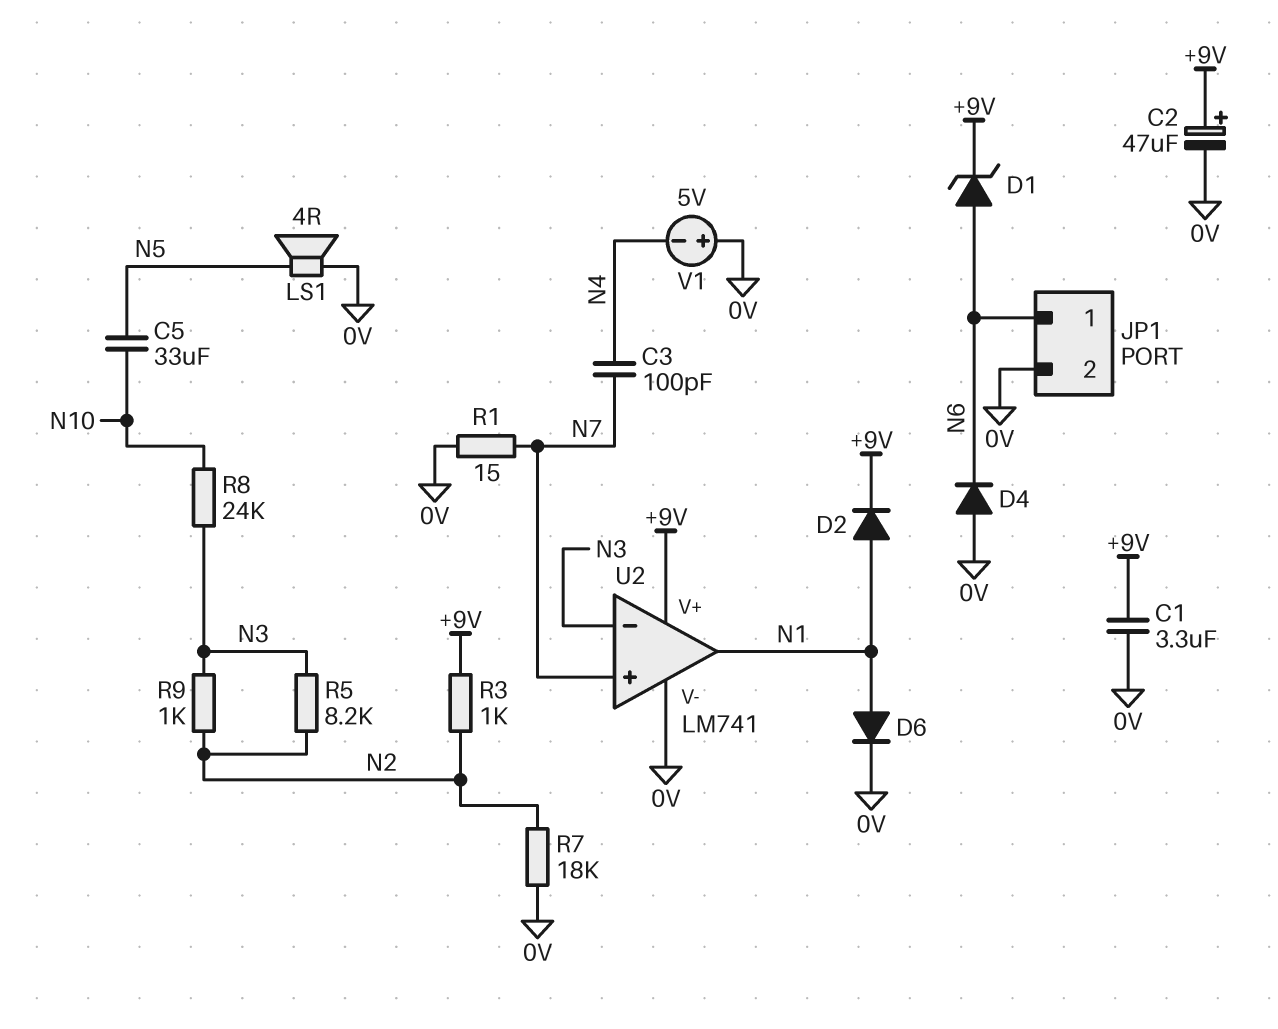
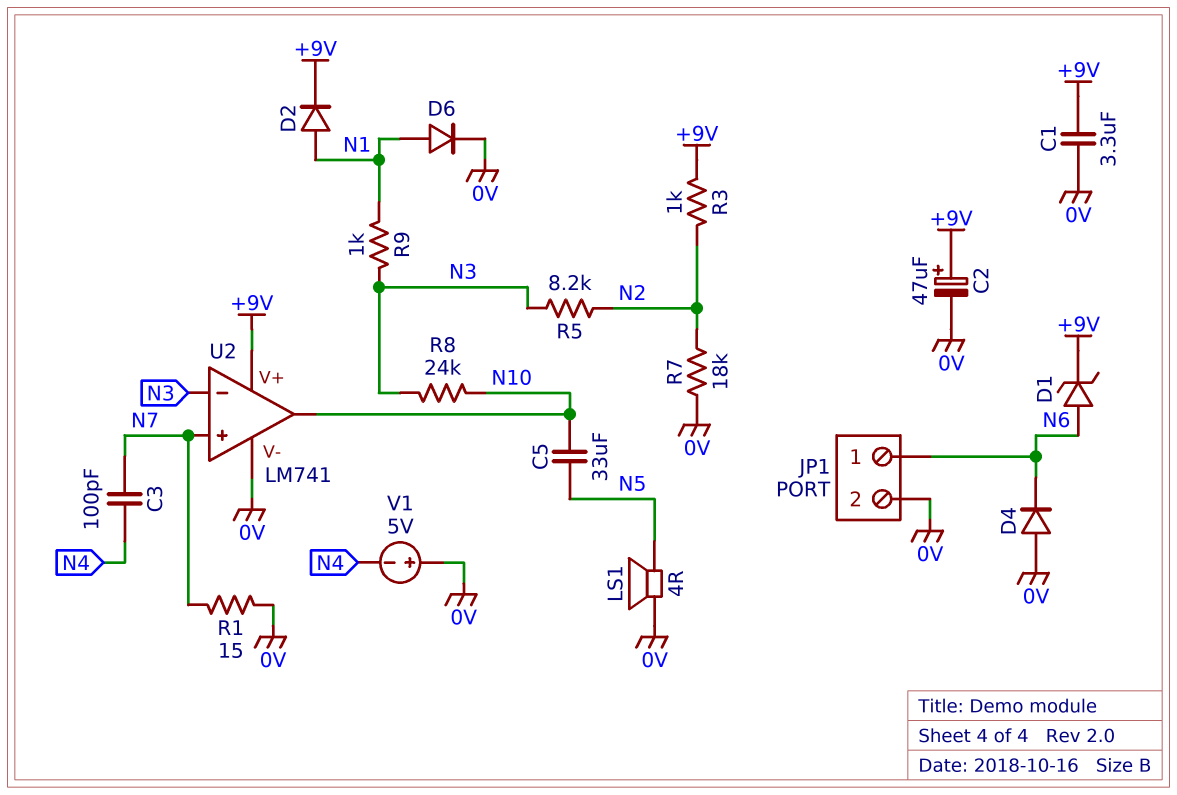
R9: 1k (N2, N3) -> 1k (N1, N3)
U2 pin out: N1 -> N10

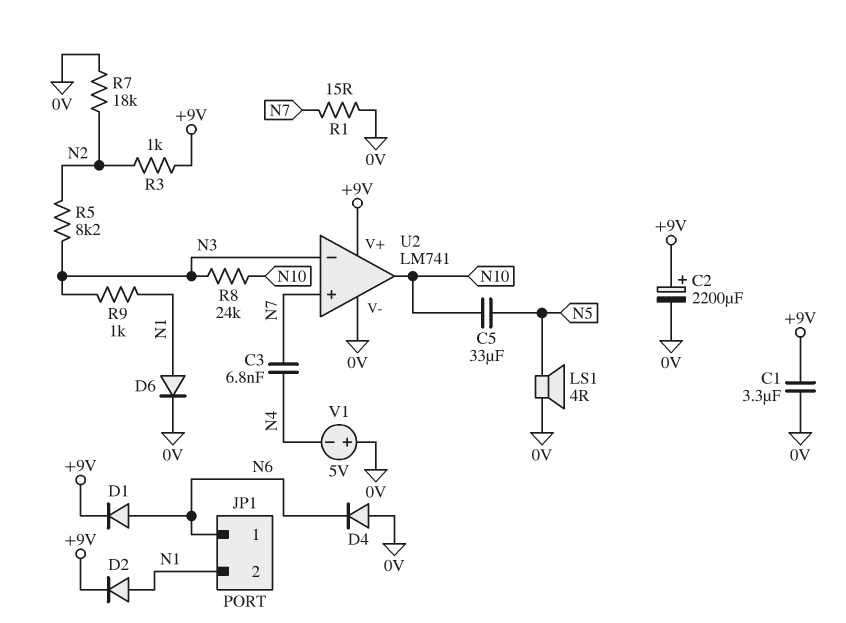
C2: 47uF (plus +9V, minus 0V) -> 2200uF (plus +9V, minus 0V)
C3: 100pF (N4, N7) -> 6.8nF (N4, N7)
D1: zener (A N6, K +9V) -> diode (A N6, K +9V)
JP1 pin 2: 0V -> N1

